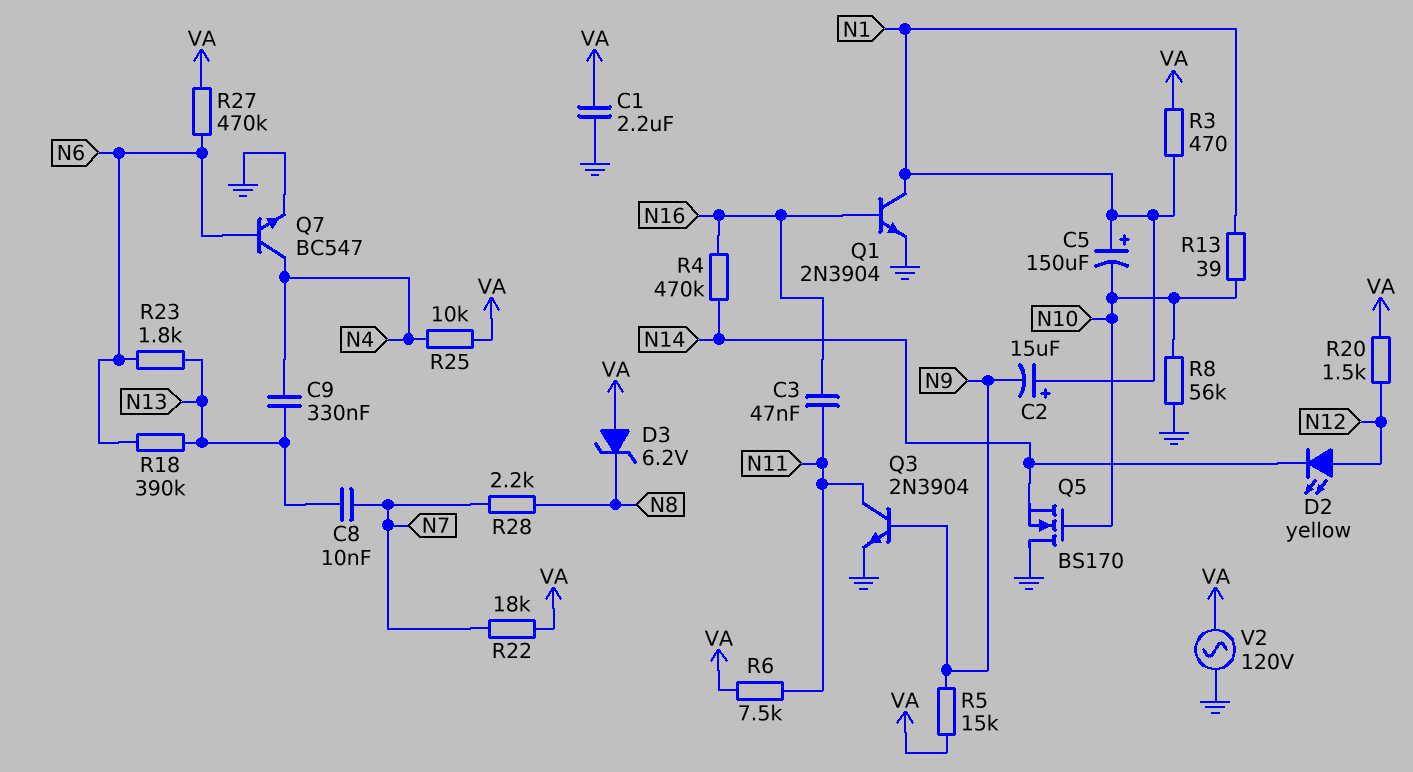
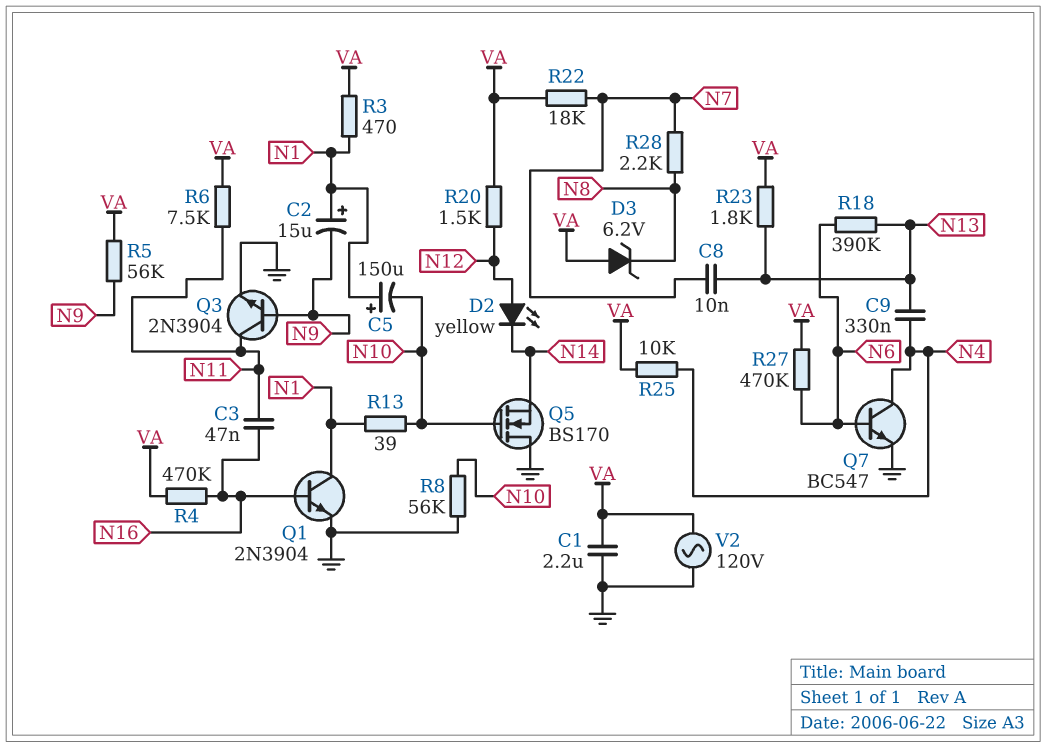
R4: 470k (N14, N16) -> 470k (N16, VA)
R5: 15k (N9, VA) -> 56k (N9, VA)
R23: 1.8k (N6, N13) -> 1.8k (N13, VA)

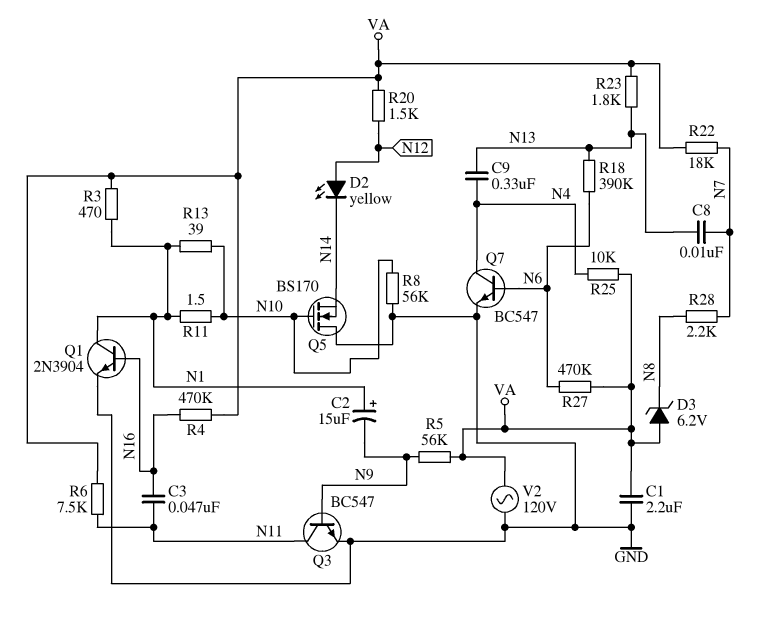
C5: 150uF (plus N1, minus N10) -> none
Q3: NPN 2N3904 (B N9, C N11, E GND) -> NPN BC547 (B N9, C N11, E GND)
R11: none -> 1.5 (N1, N10)

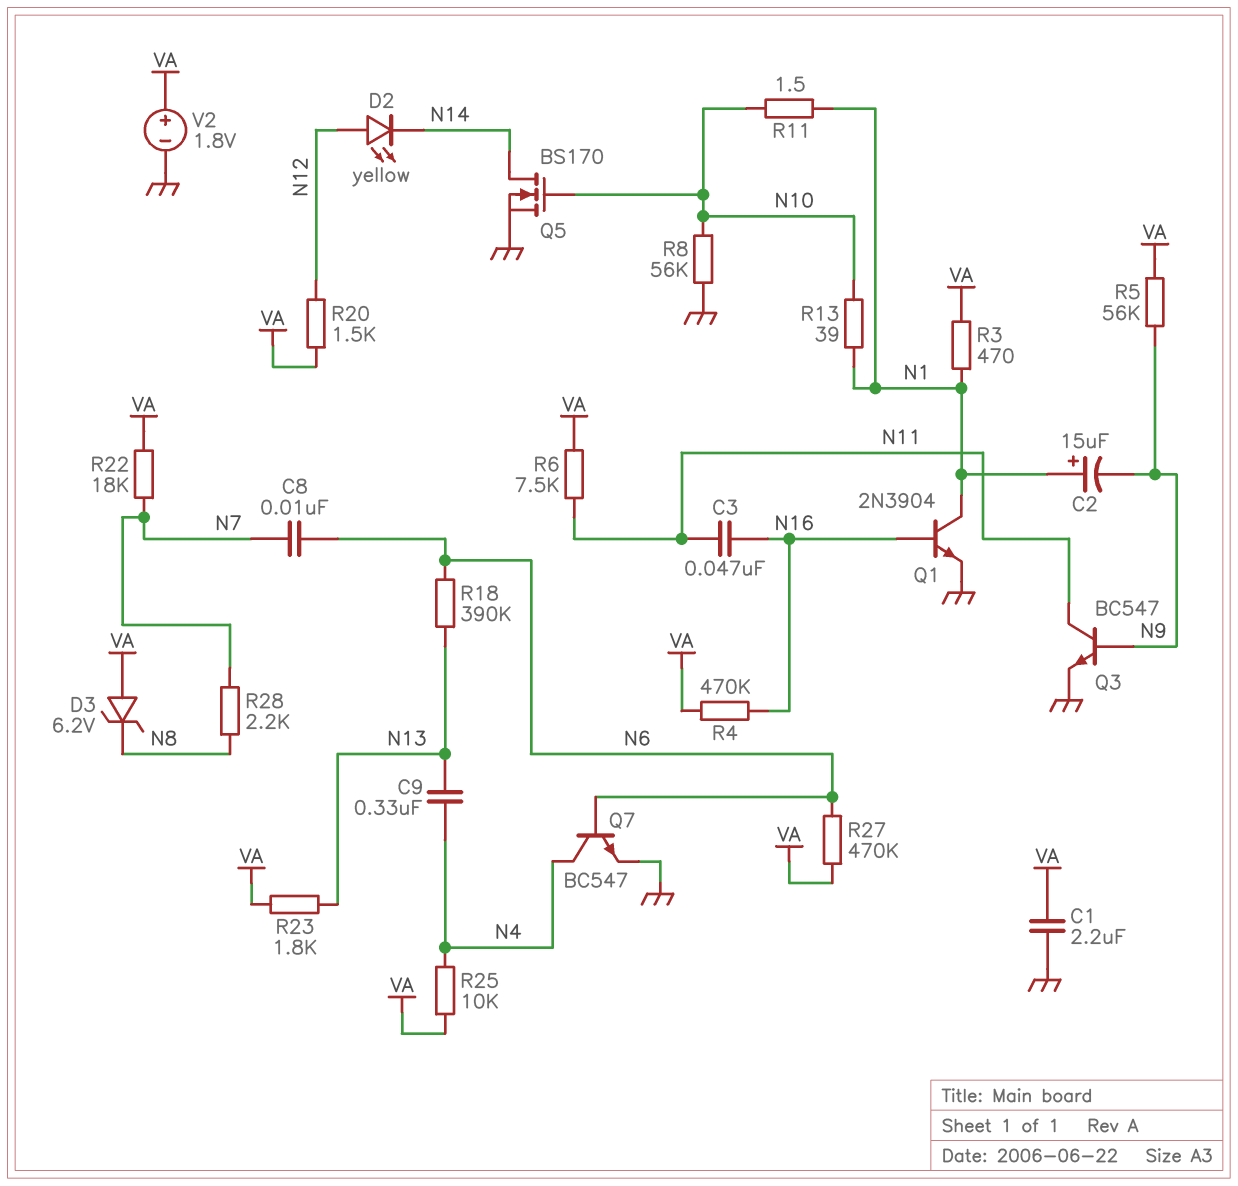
C8: 10nF (N7, N13) -> 10nF (N6, N7)
Q5: NMOS BS170 (G N10, D GND, S N14) -> NMOS BS170 (G N10, D N14, S GND)
V2: AC 120V (GND, VA) -> 1.8V (plus VA, minus GND)

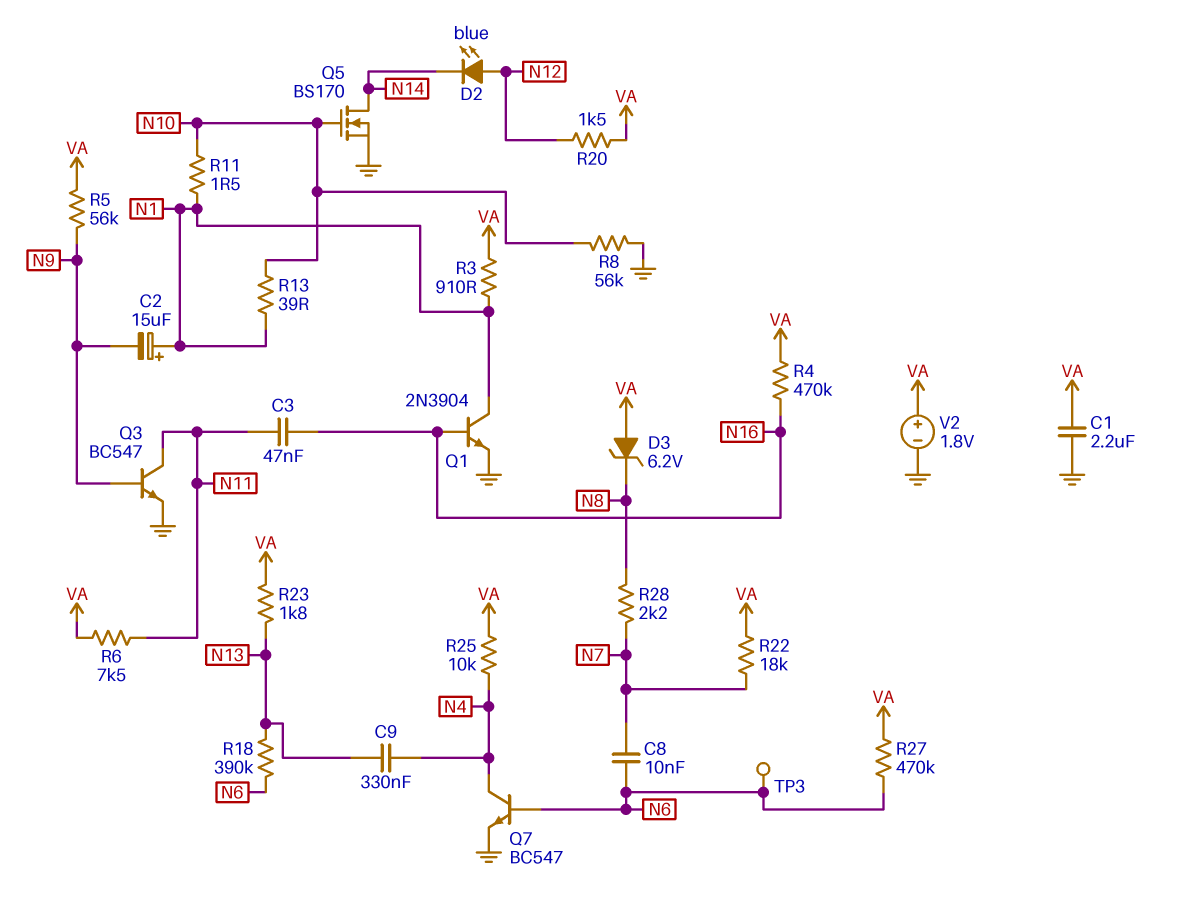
D2: LED yellow (A N12, K N14) -> LED blue (A N12, K N14)
R3: 470 (N1, VA) -> 910 (N1, VA)
TP3: none -> test point (N6)

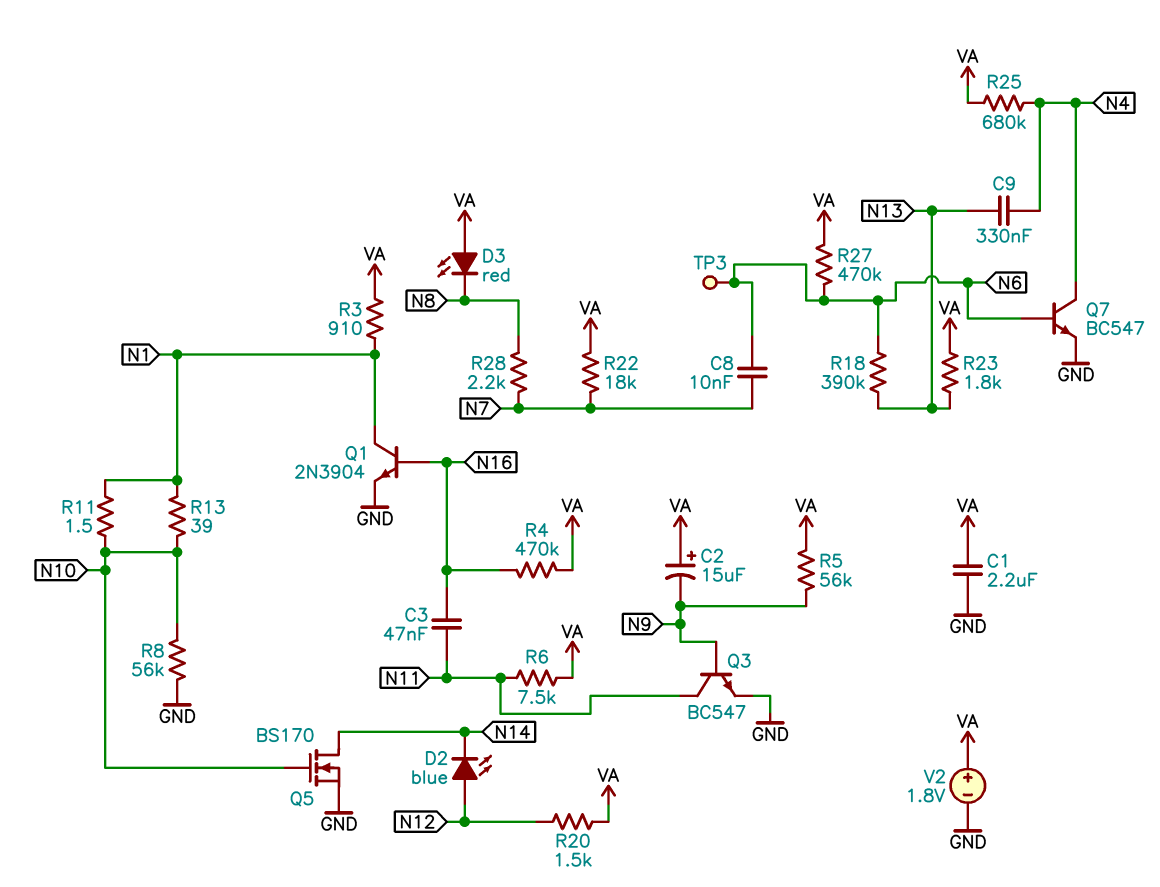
C2: 15uF (plus N1, minus N9) -> 15uF (plus VA, minus N9)
D3: zener 6.2V (A VA, K N8) -> LED red (A VA, K N8)
R25: 10k (N4, VA) -> 680k (N4, VA)

